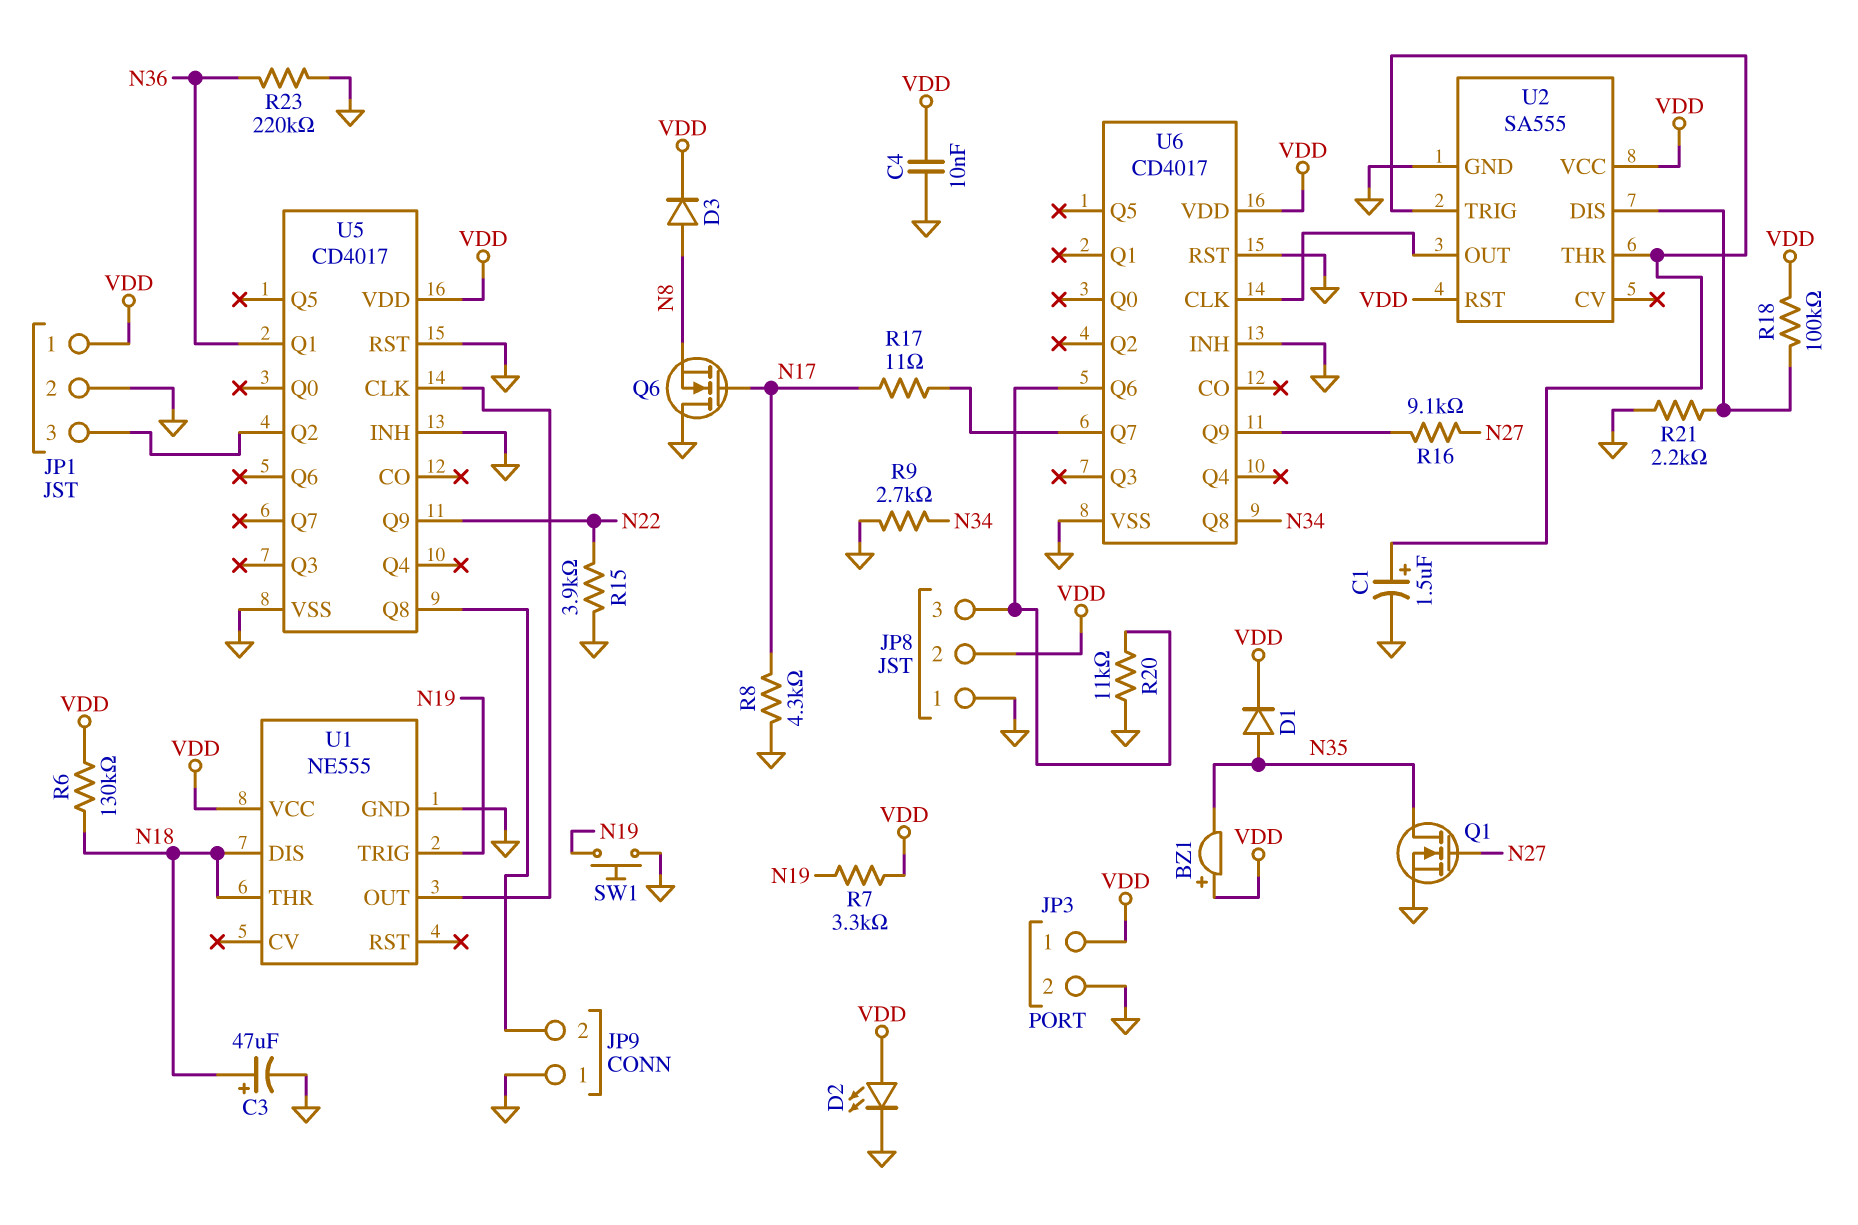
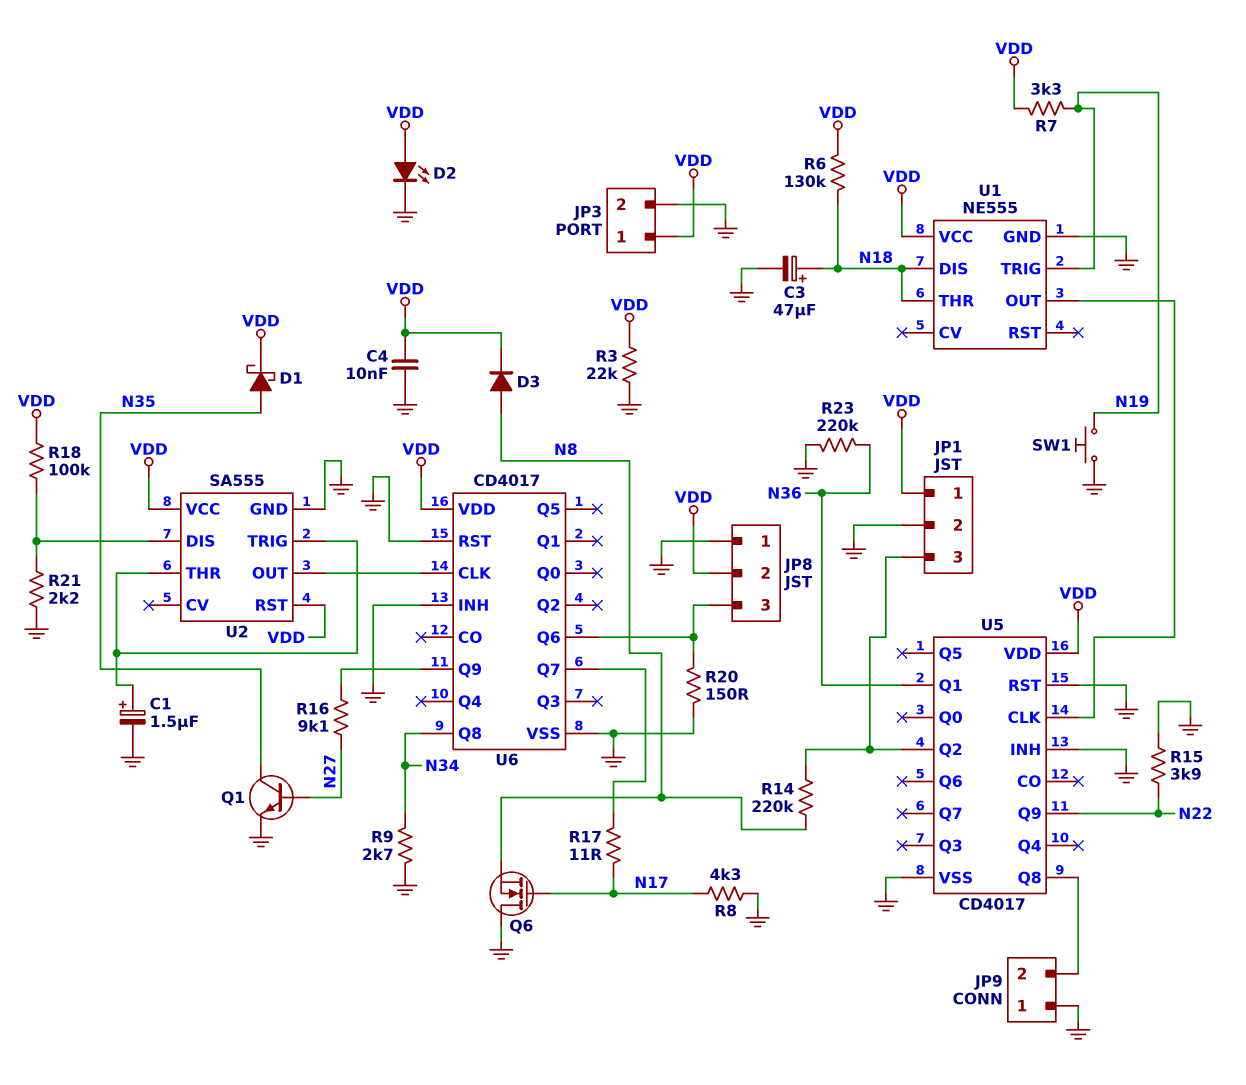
BZ1: buzzer (plus VDD, minus N35) -> none
D1: diode (A N35, K VDD) -> schottky (A N35, K VDD)
Q1: NMOS (G N27, D N35, S GND) -> NPN (B N27, C N35, E GND)
R3: none -> 22k (GND, VDD)
R14: none -> 220k (JP1/3, N8)
R20: 11k (GND, JP8/3) -> 150 (GND, JP8/3)

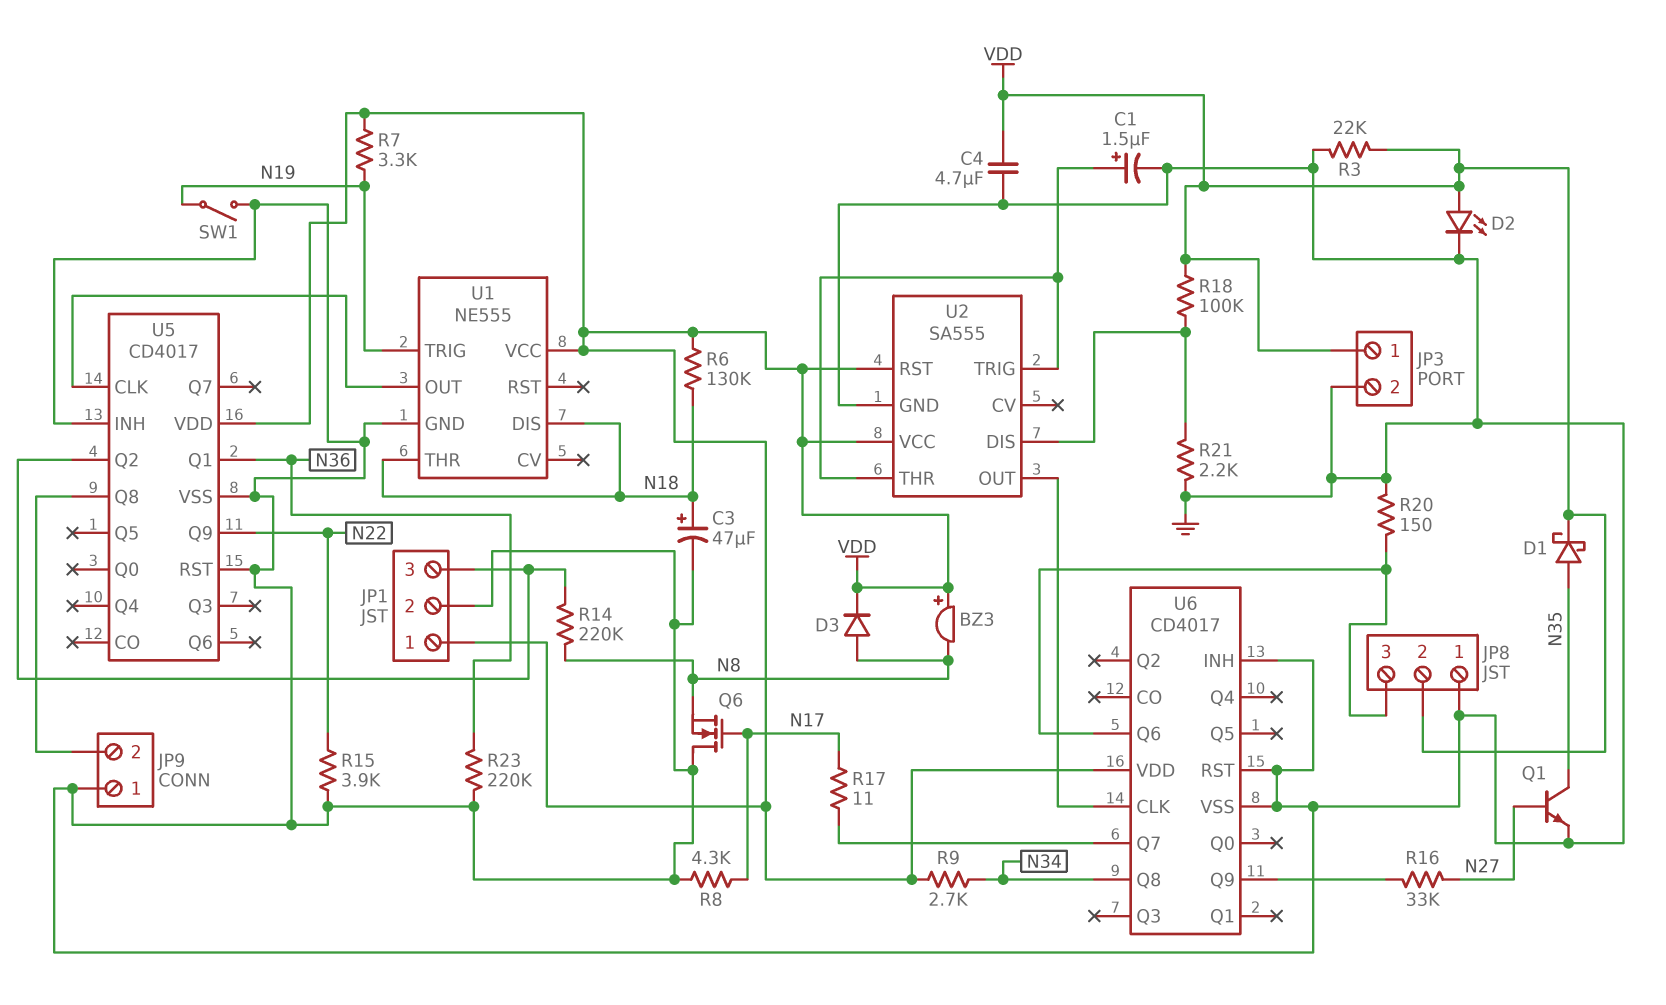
BZ3: none -> buzzer (plus VDD, minus N8)
C4: 10nF (GND, VDD) -> 4.7uF (GND, VDD)
R9: 2.7k (GND, N34) -> 2.7k (N34, VDD)
R16: 9.1k (N27, U6/Q9) -> 33k (N27, U6/Q9)
SW1: button (GND, N19) -> switch (GND, N19)

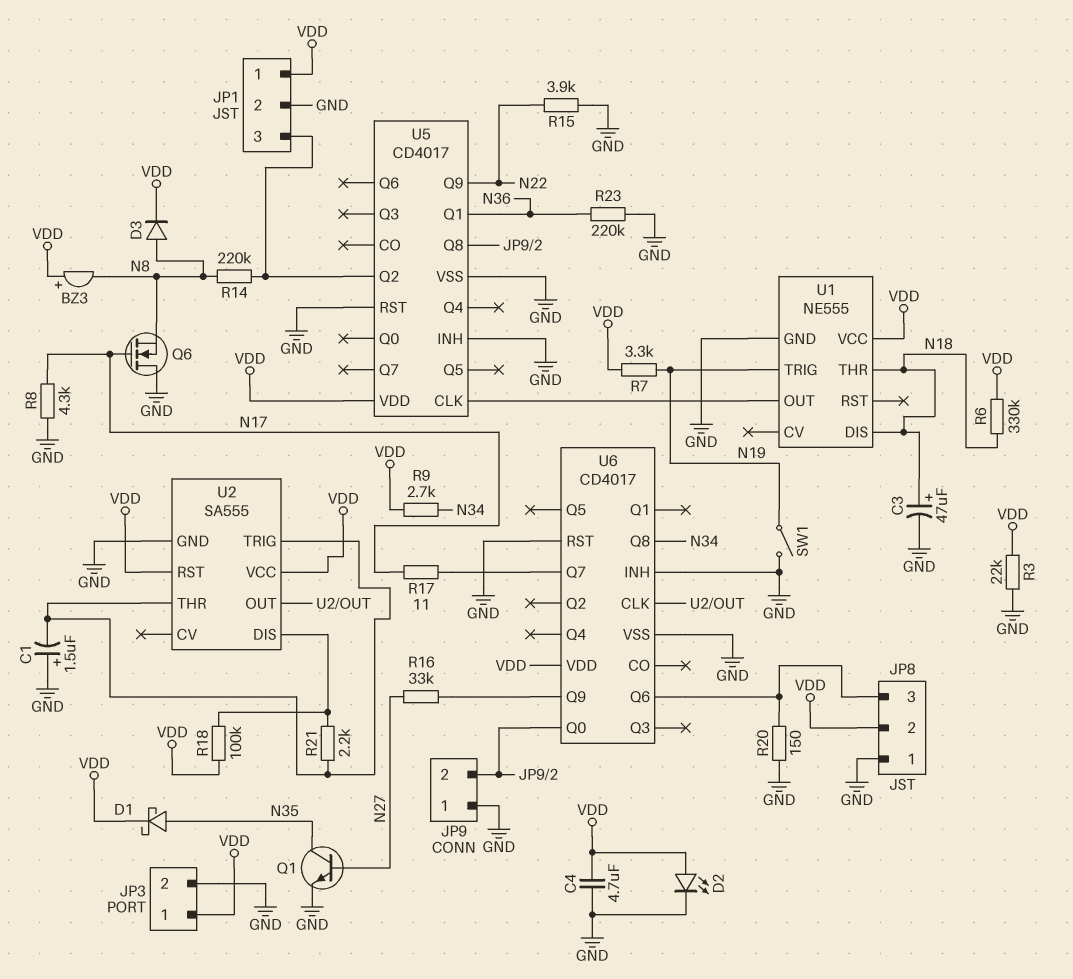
C1: 1.5uF (plus U2/THR, minus GND) -> 1.5uF (plus GND, minus U2/THR)
R6: 130k (N18, VDD) -> 330k (N18, VDD)
R21: 2.2k (GND, U2/DIS) -> 2.2k (U2/DIS, U2/THR)
U6 pin Q0: none -> JP9/2

